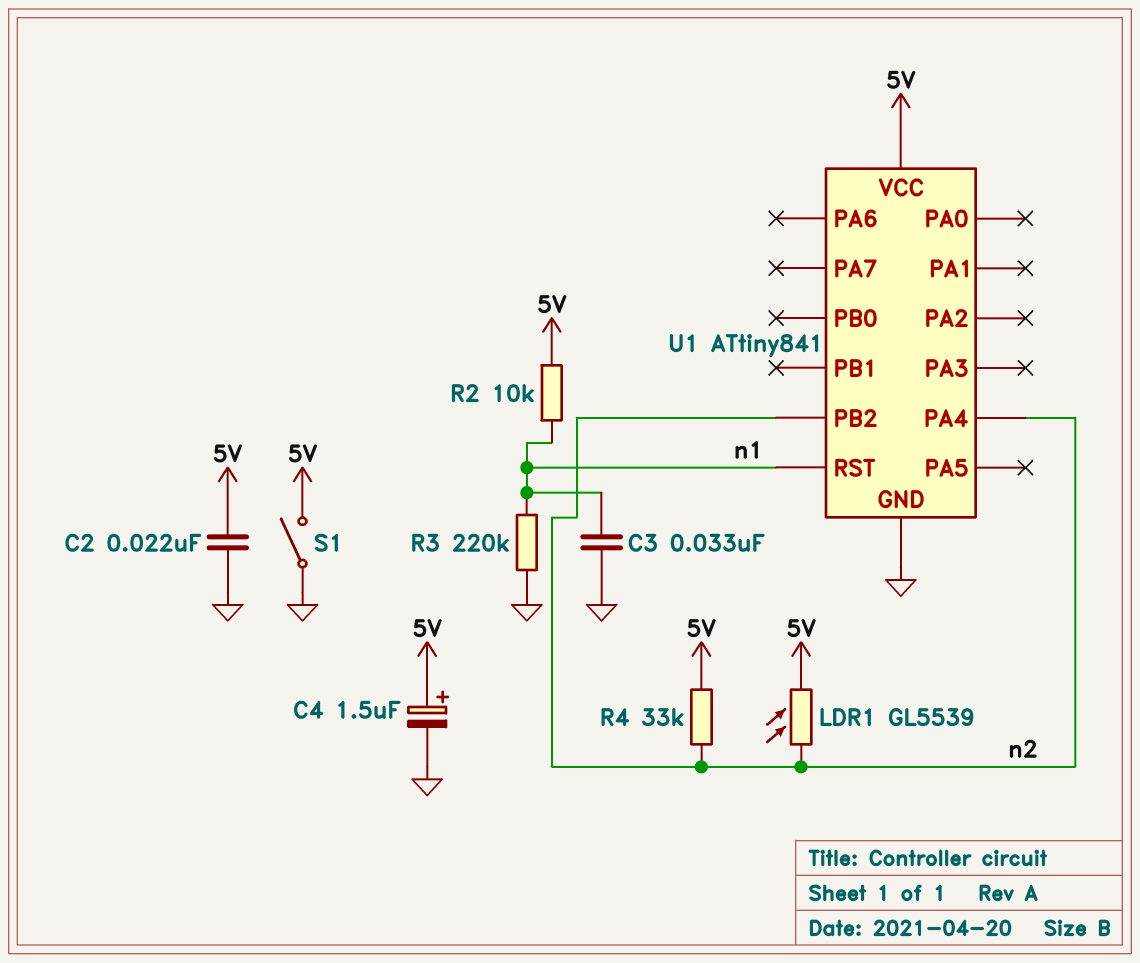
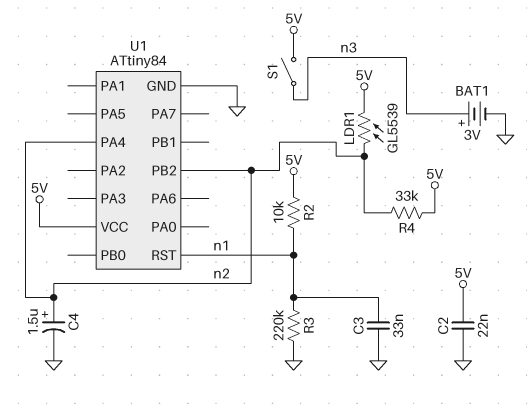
BAT1: none -> 3V (plus n3, minus GND)
C4: 1.5uF (plus 5V, minus GND) -> 1.5uF (plus n2, minus GND)
S1: switch (5V, GND) -> switch (5V, n3)
U1: ATtiny841 -> ATtiny84

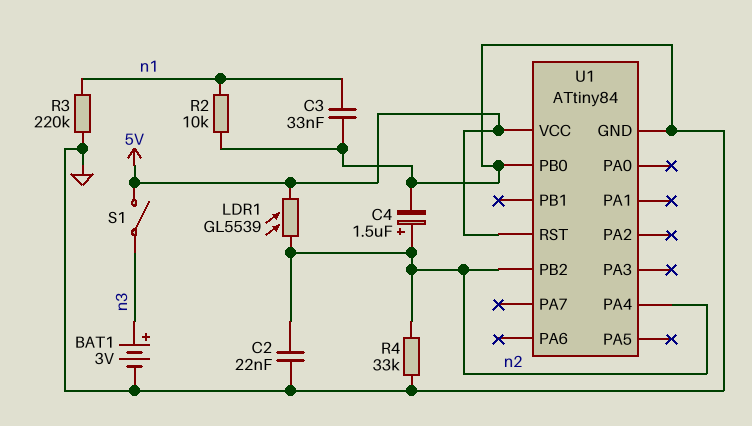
C2: 22nF (5V, GND) -> 22nF (GND, n2)
R2: 10k (5V, n1) -> 10k (GND, n1)
R4: 33k (5V, n2) -> 33k (GND, n2)
U1 pin PB0: none -> GND
U1 pin RST: n1 -> 5V

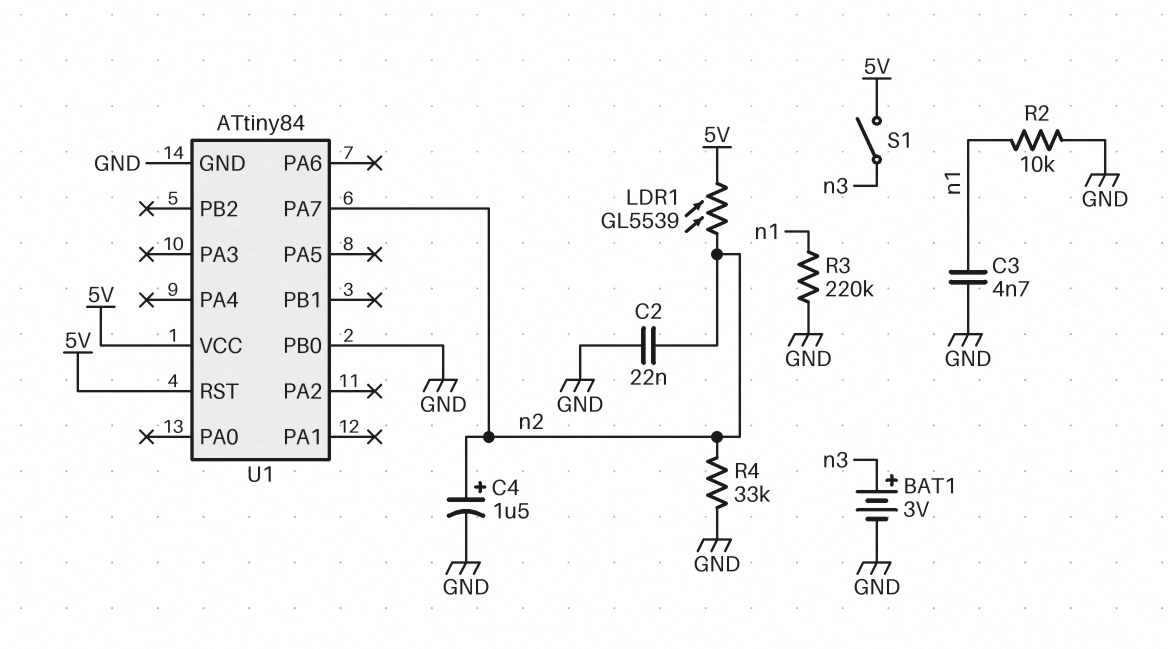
C3: 33nF (GND, n1) -> 4.7nF (GND, n1)
U1 pin PA4: n2 -> none
U1 pin PA7: none -> n2
U1 pin PB2: n2 -> none

